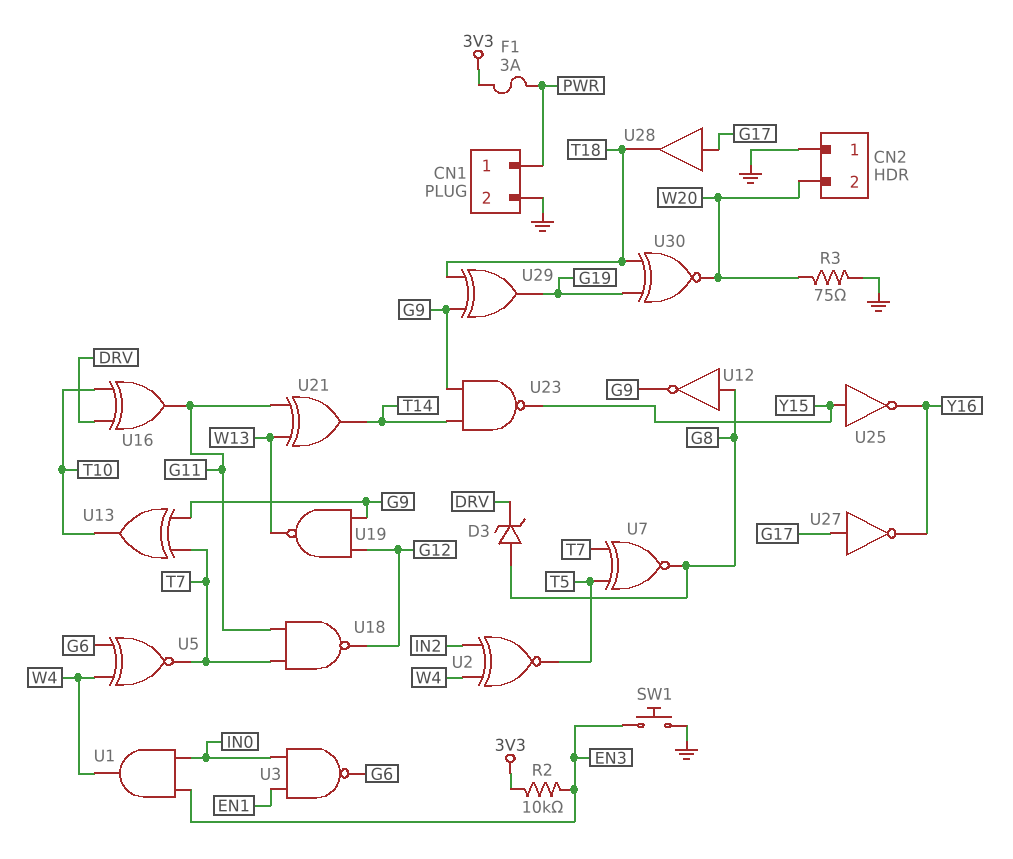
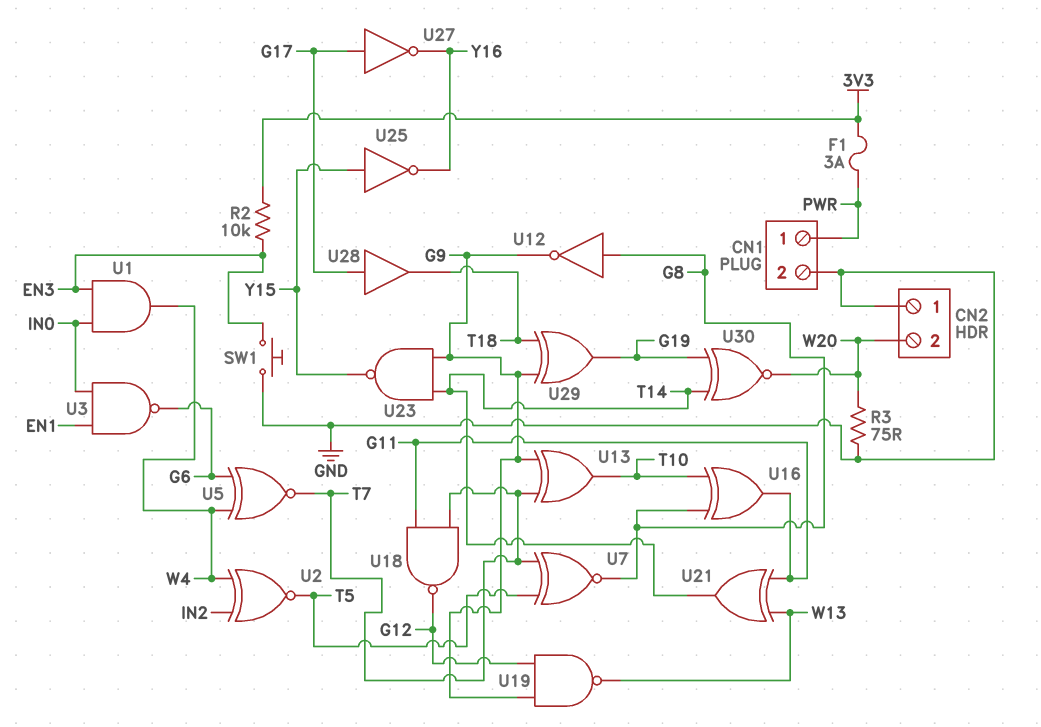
D3: zener (A G8, K DRV) -> none
U16: XOR (in DRV, in T10, out G11) -> XOR (in G8, in T10, out G11)
U30: XNOR (in G19, in T18, out W20) -> XNOR (in G19, in T14, out W20)

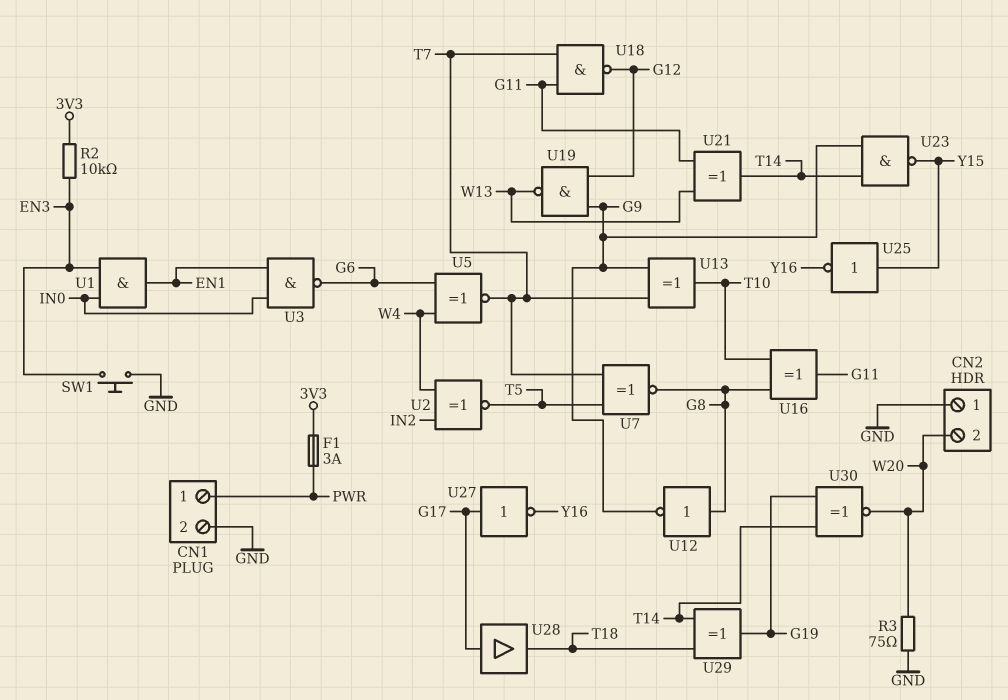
U1: AND (in EN3, in IN0, out W4) -> AND (in EN3, in IN0, out EN1)
U29: XOR (in G9, in T18, out G19) -> XOR (in T14, in T18, out G19)

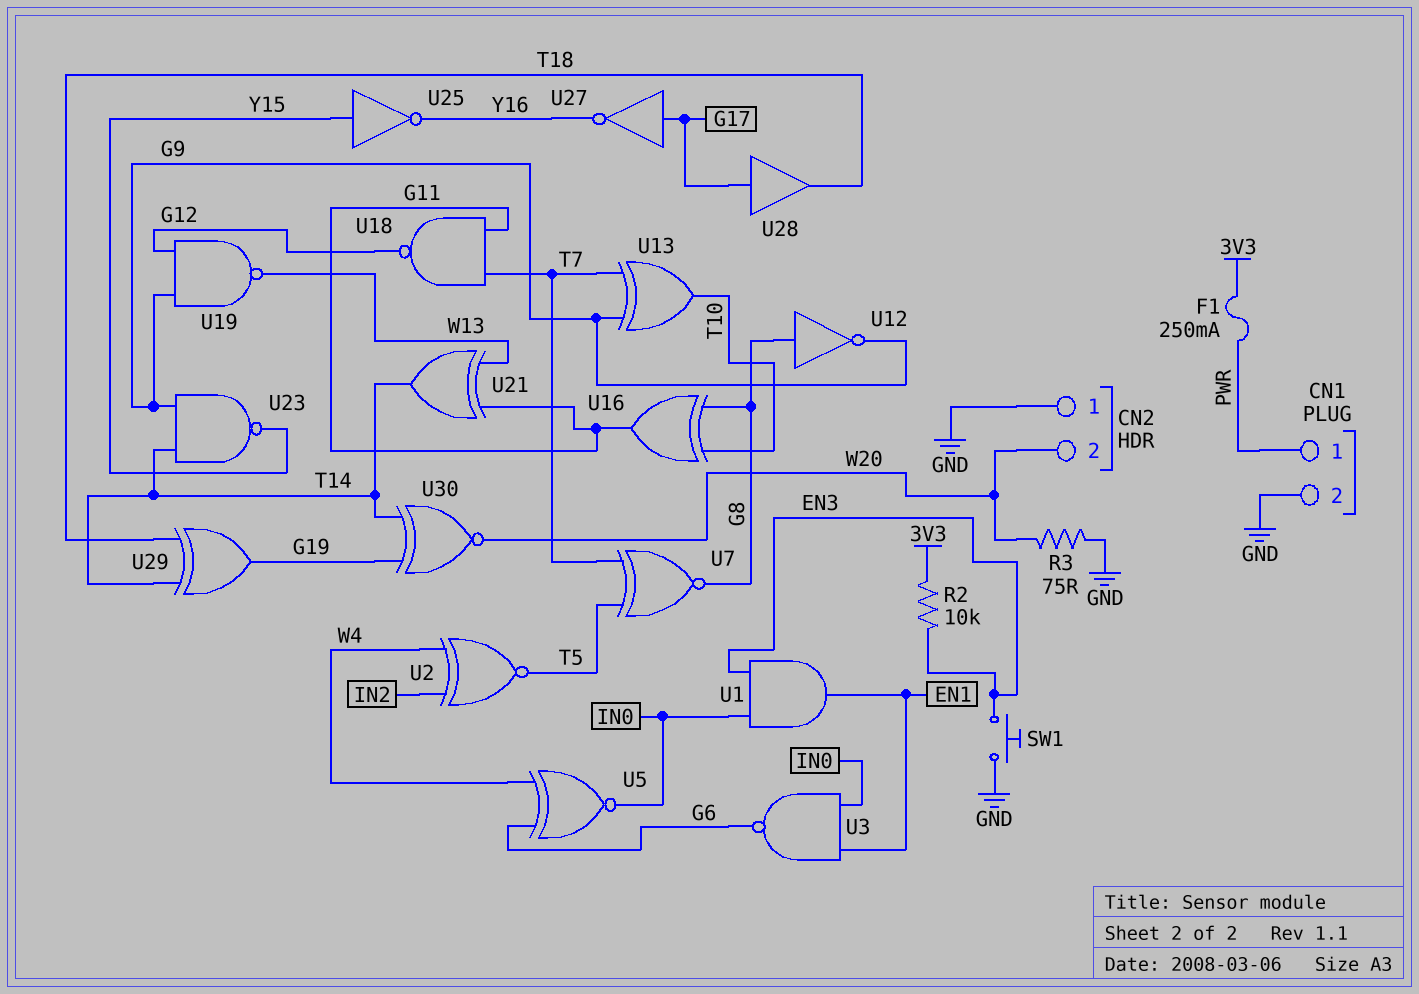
F1: 3A (3V3, PWR) -> 250mA (3V3, PWR)
U5: XNOR (in G6, in W4, out T7) -> XNOR (in G6, in W4, out IN0)

